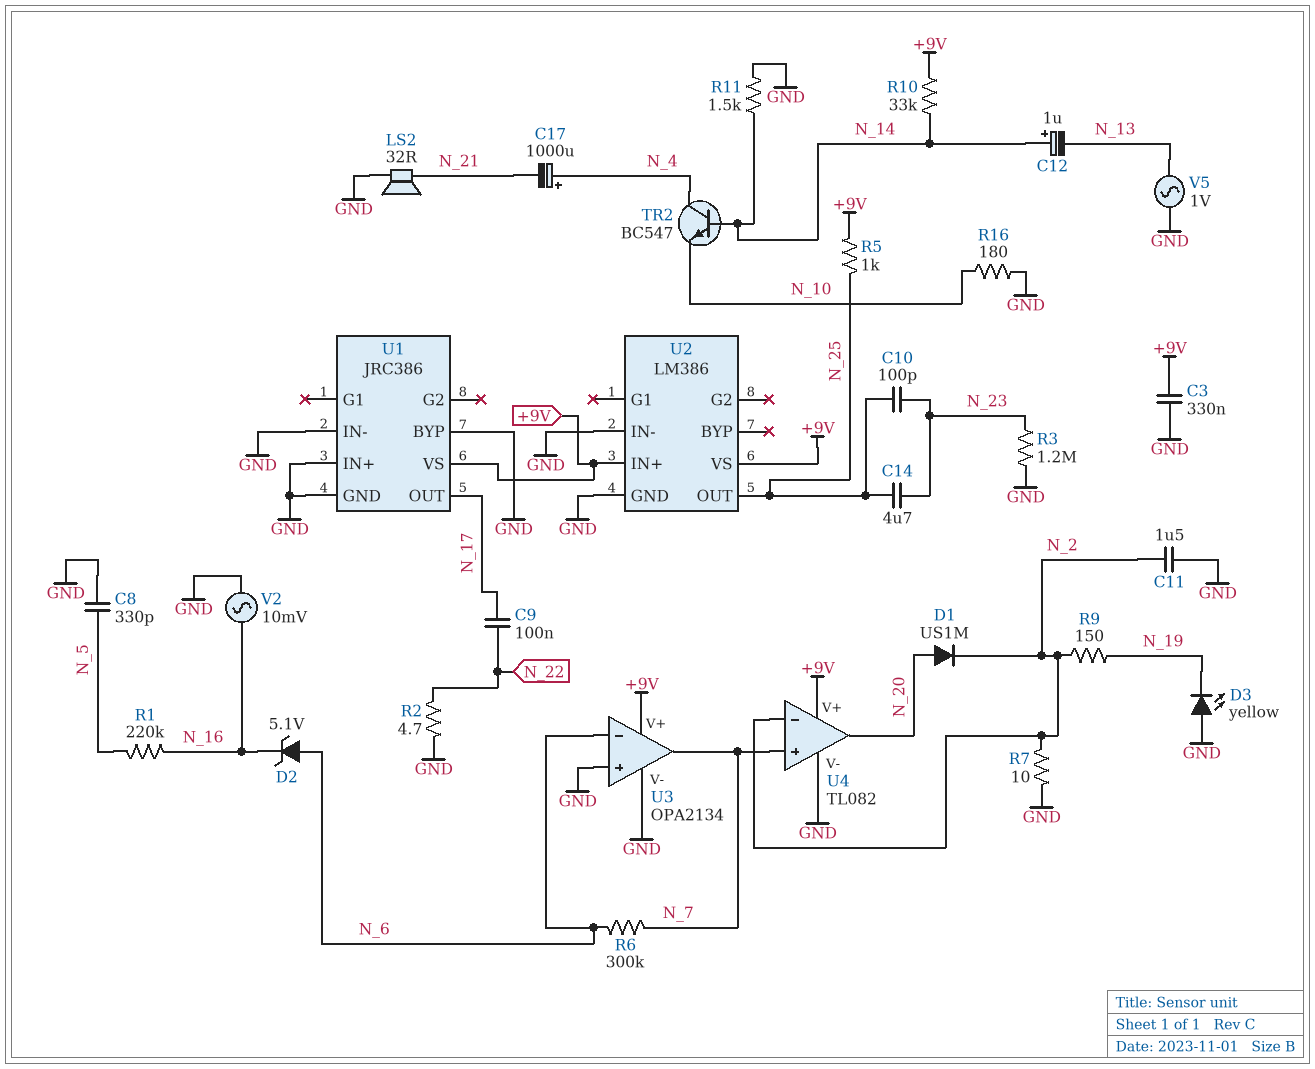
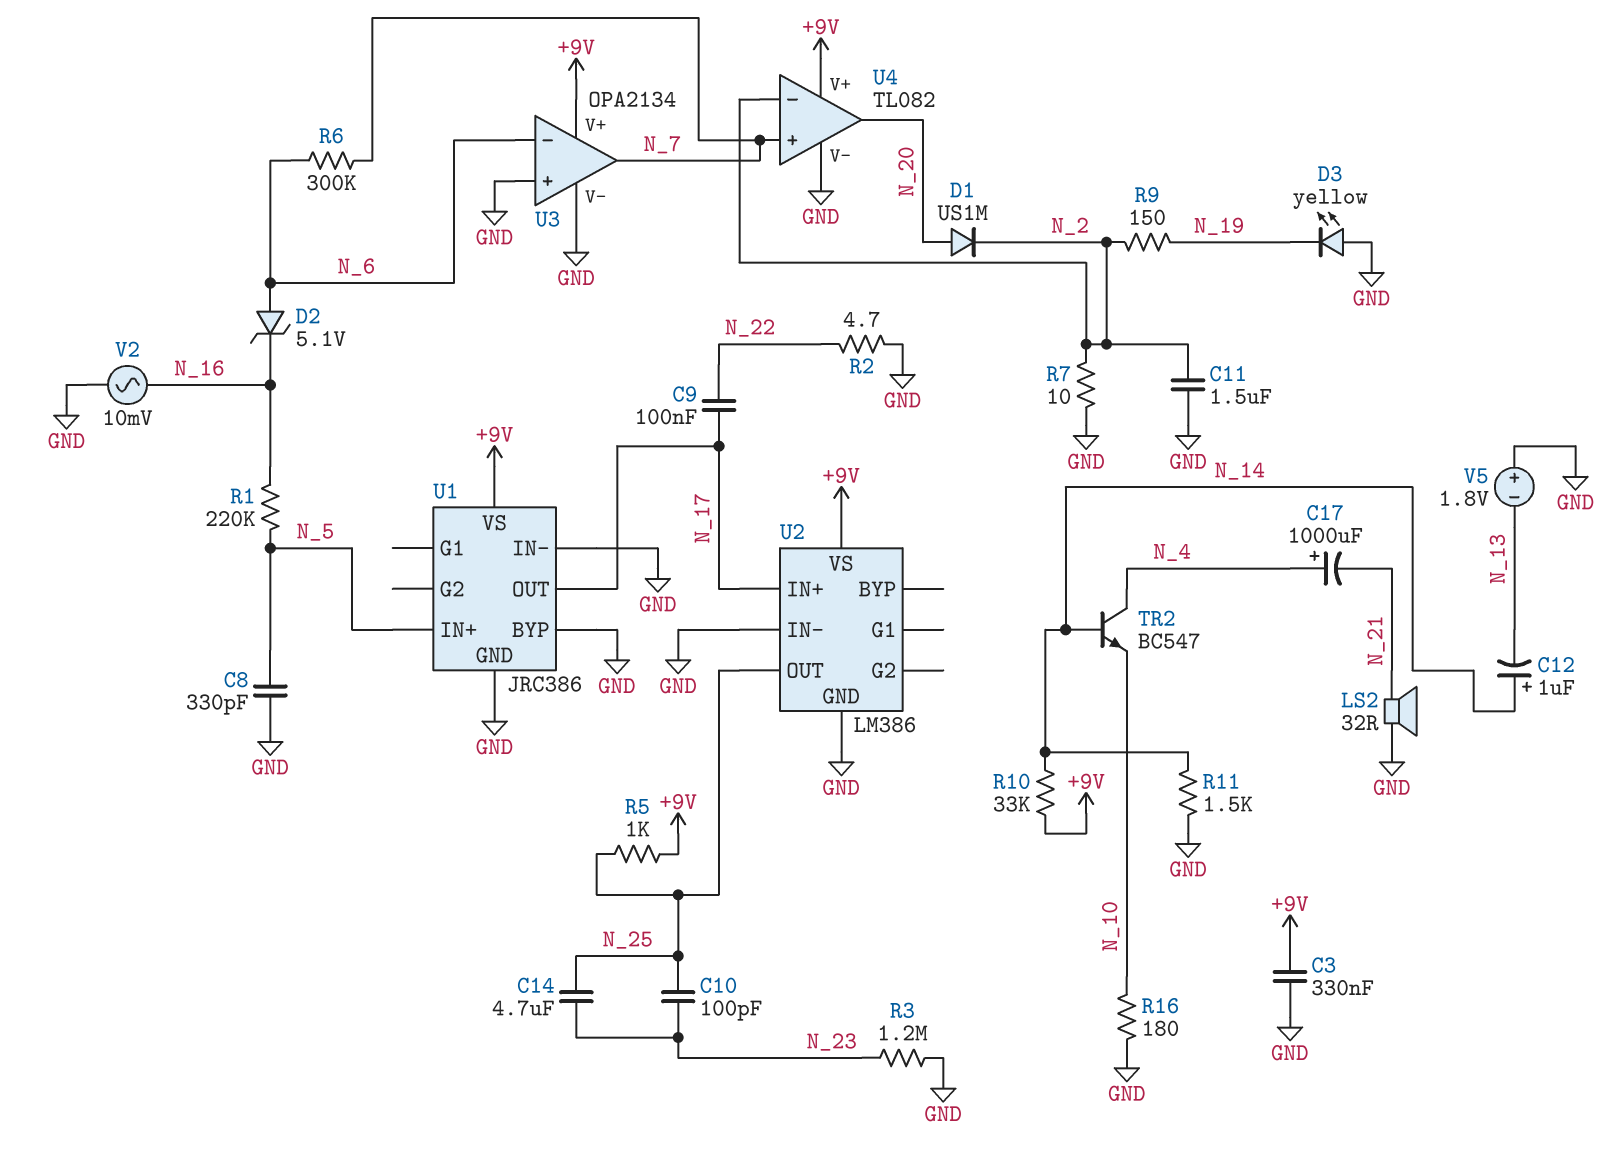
U1 pin IN+: GND -> N_5
U2 pin IN+: +9V -> N_17
V5: AC 1V (GND, N_13) -> 1.8V (plus GND, minus N_13)

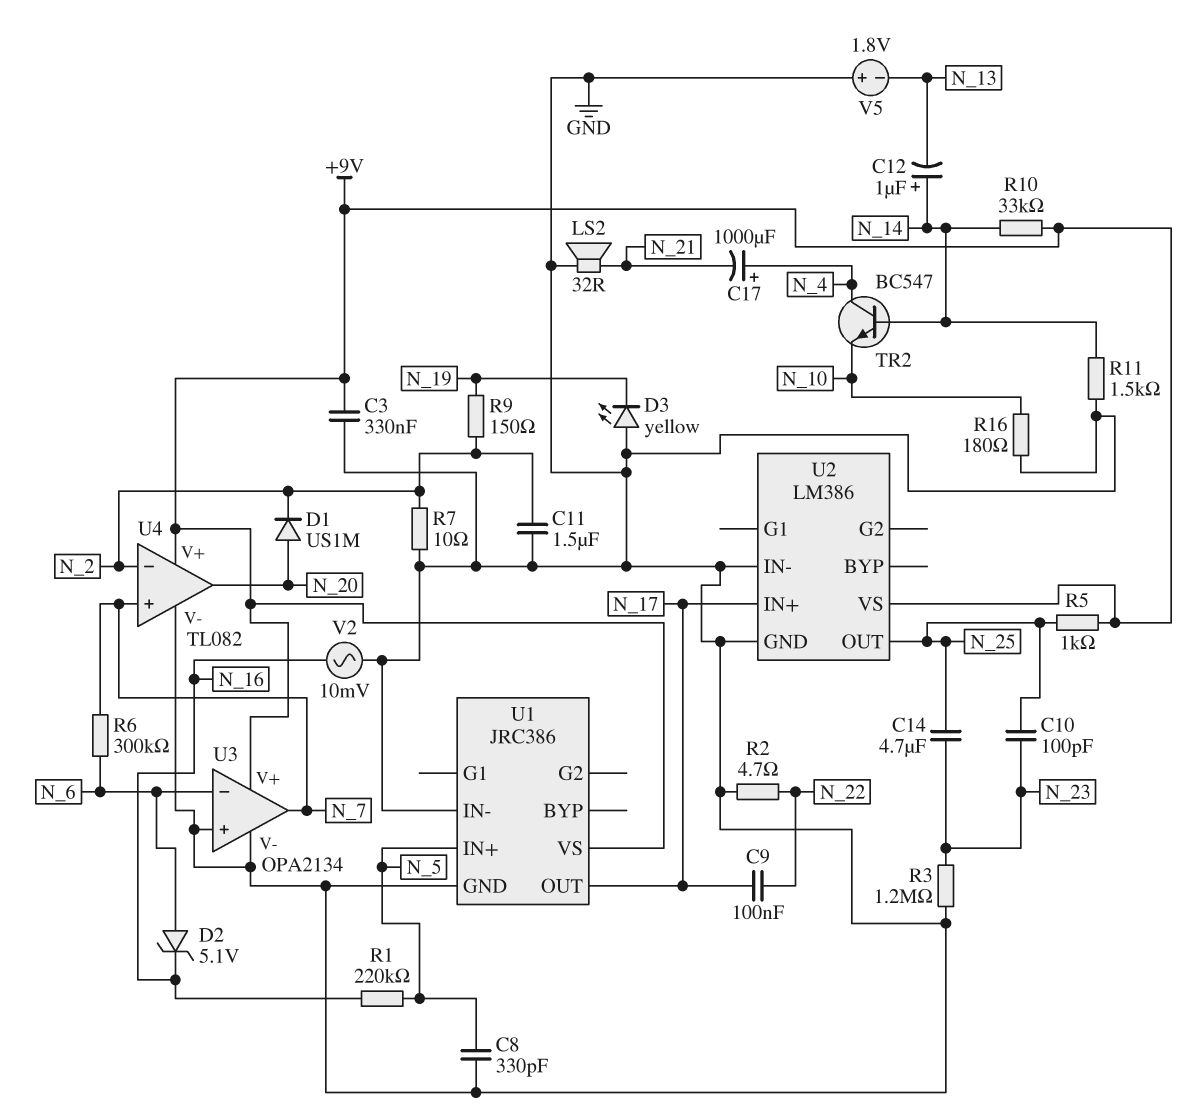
U1 pin BYP: GND -> none

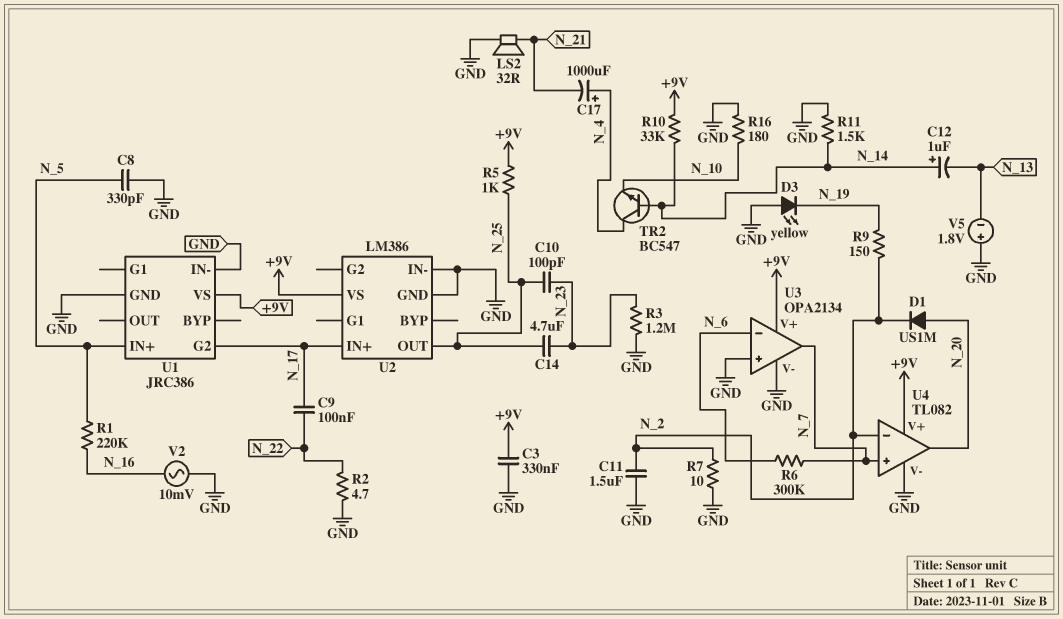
D2: zener 5.1V (A N_6, K N_16) -> none
U1 pin G2: none -> N_17
U1 pin OUT: N_17 -> none

